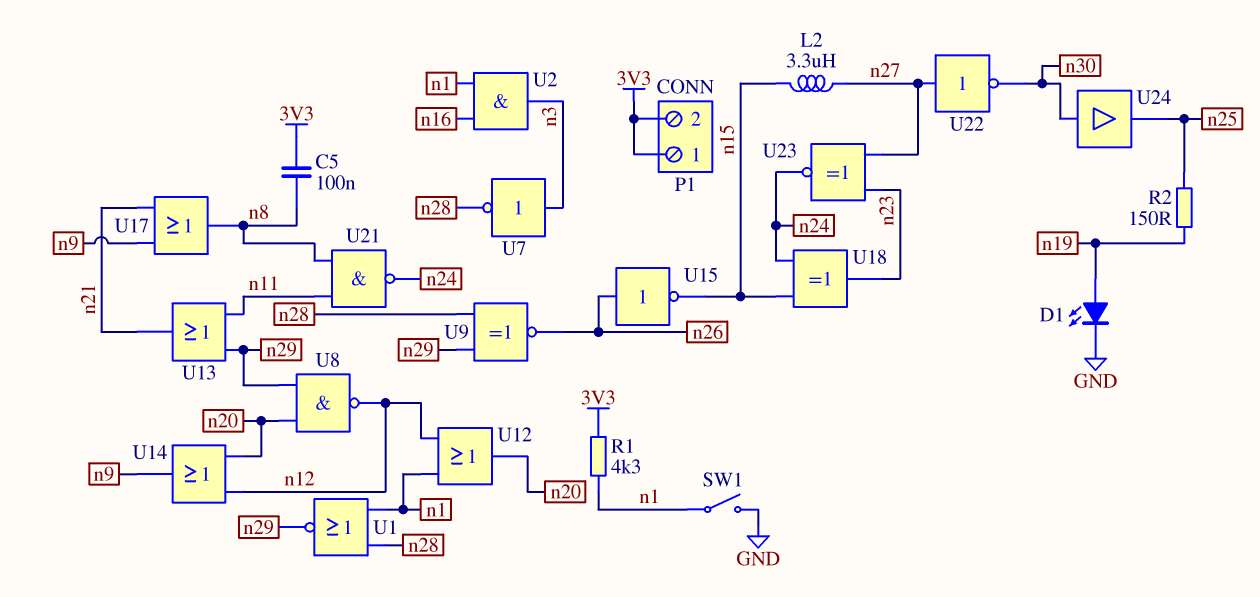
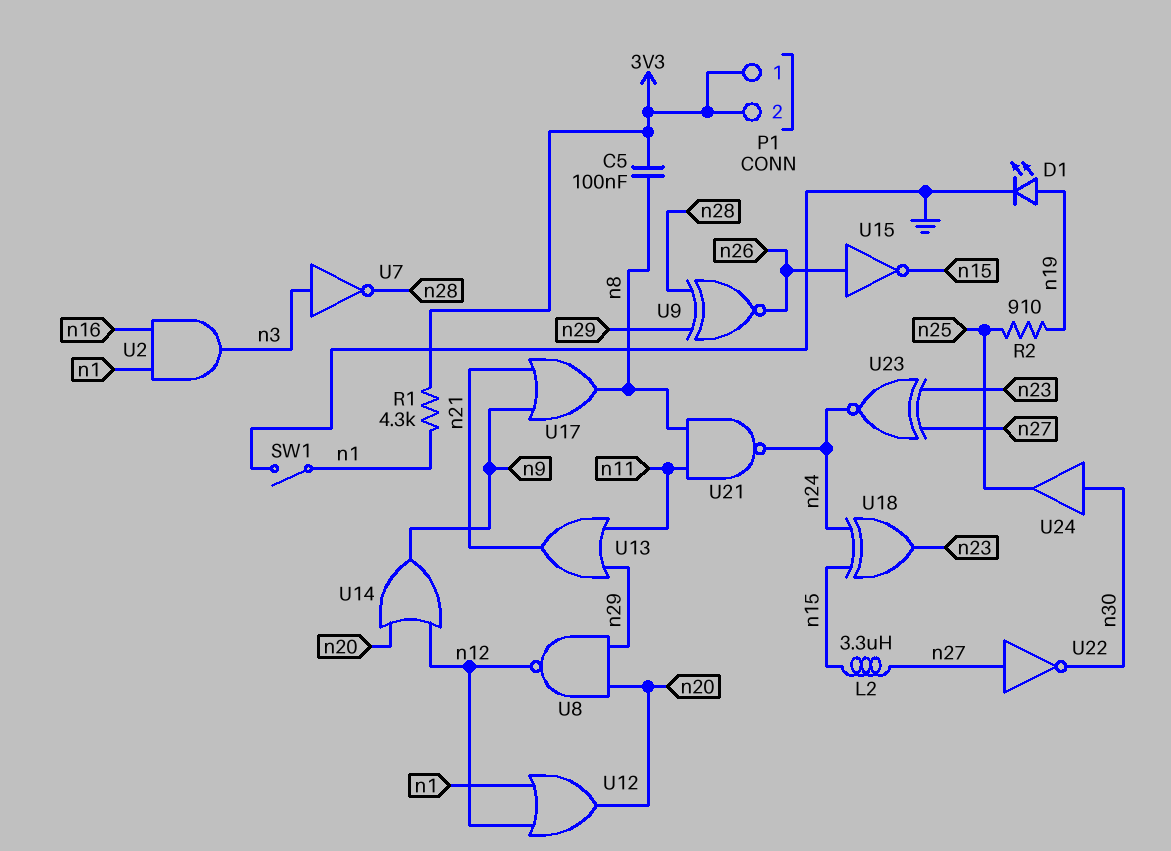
R2: 150 (n19, n25) -> 910 (n19, n25)
U1: NOR (in n1, in n28, out n29) -> none

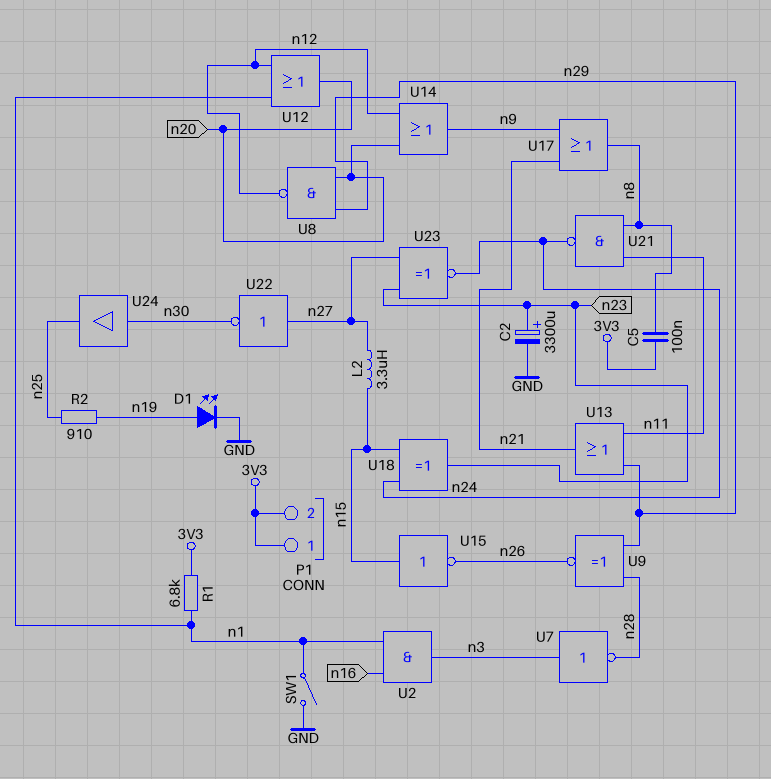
C2: none -> 3300uF (plus n23, minus GND)
R1: 4.3k (3V3, n1) -> 6.8k (3V3, n1)
U15: NOT (in n26, out n15) -> NOT (in n15, out n26)

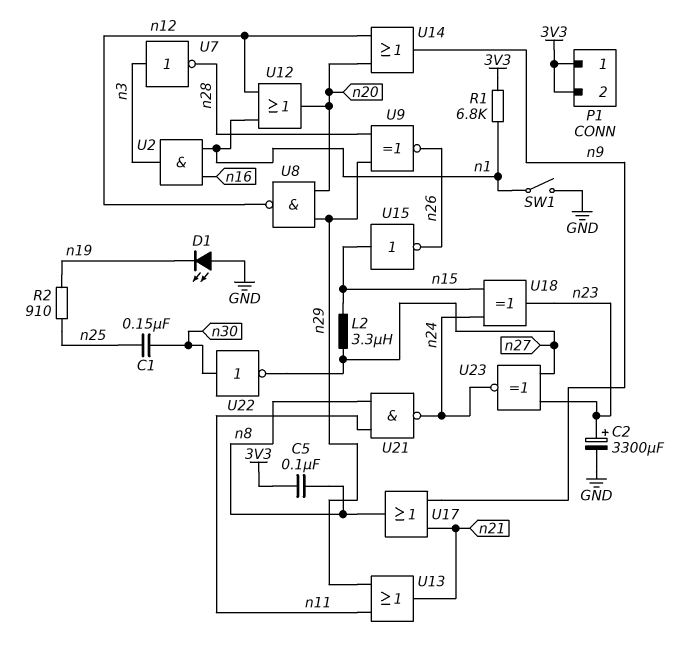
C1: none -> 150nF (n25, n30)
D1: LED (A n19, K GND) -> LED (A GND, K n19)
U22: NOT (in n27, out n30) -> NOT (in n30, out n27)
U24: buffer (in n30, out n25) -> none

